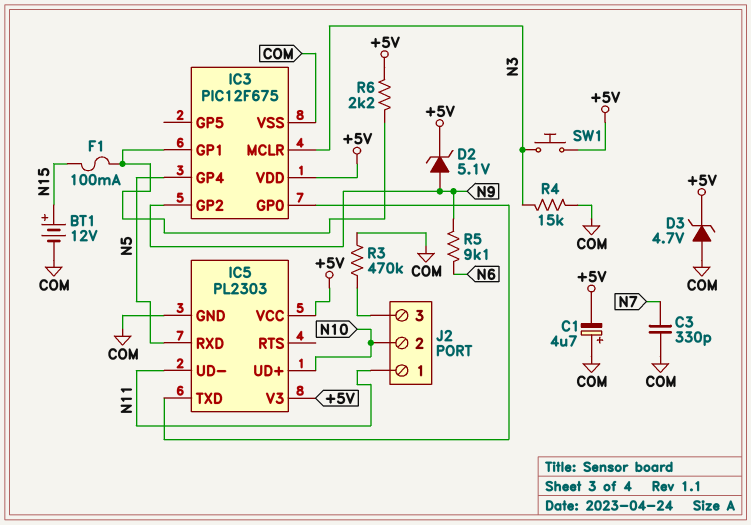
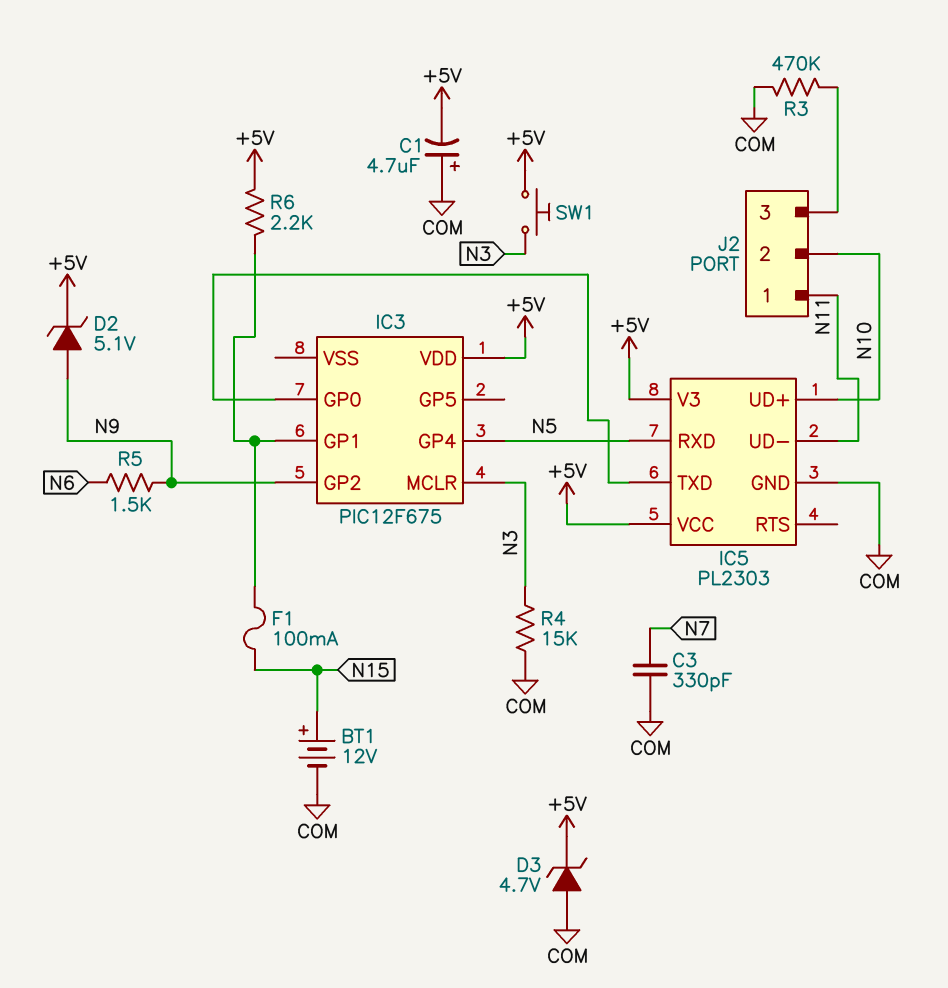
IC3 pin VSS: COM -> none
R5: 9.1k (N6, N9) -> 1.5k (N6, N9)

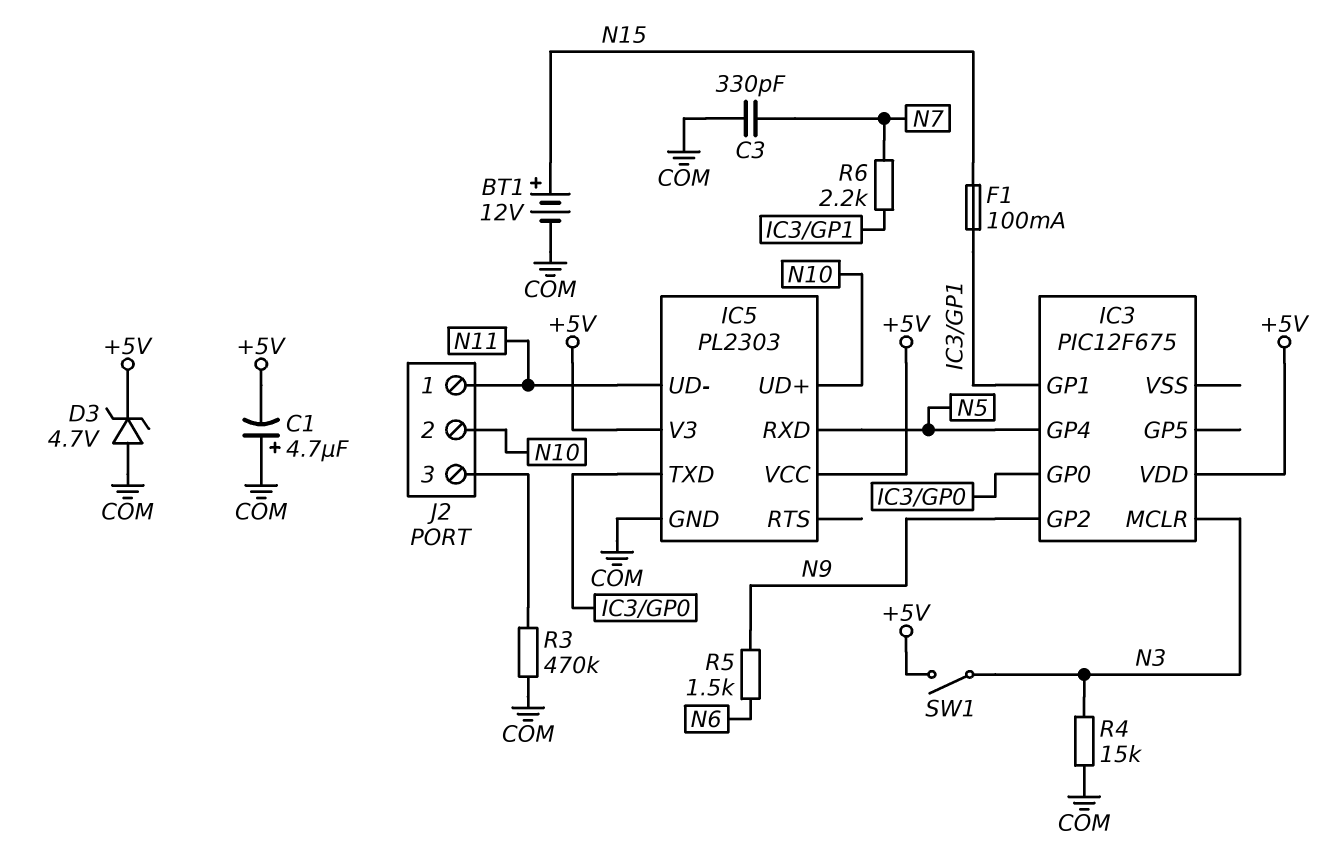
D2: zener 5.1V (A N9, K +5V) -> none
R6: 2.2k (+5V, IC3/GP1) -> 2.2k (IC3/GP1, N7)
SW1: button (+5V, N3) -> switch (+5V, N3)

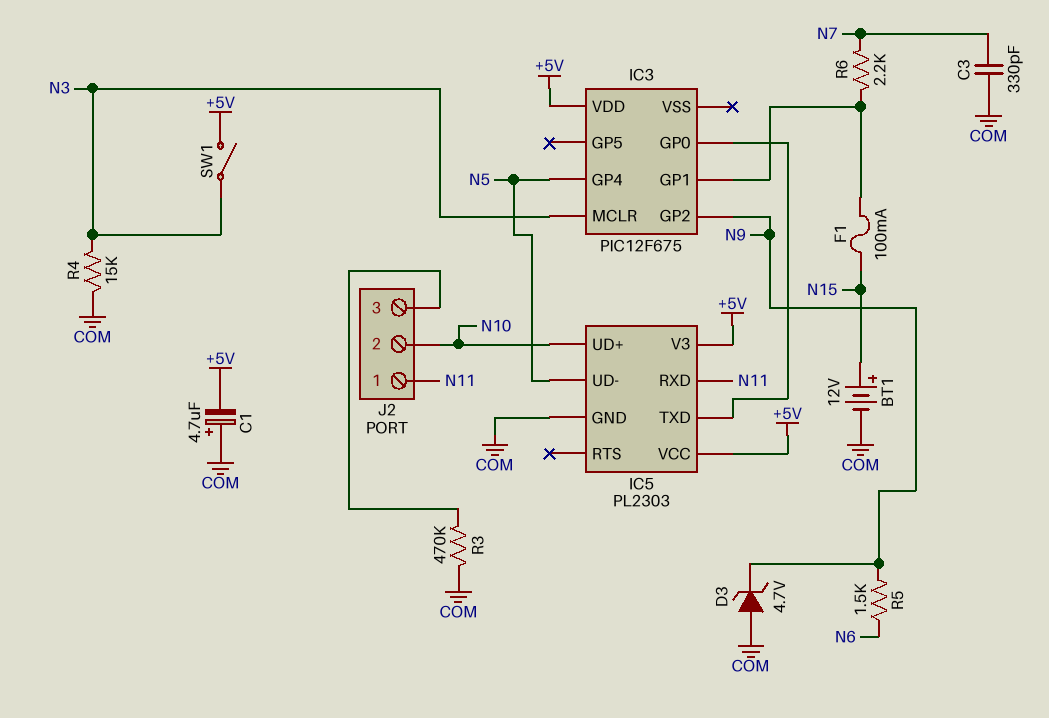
D3: zener 4.7V (A COM, K +5V) -> zener 4.7V (A COM, K N9)
IC5 pin RXD: N5 -> N11
IC5 pin UD-: N11 -> N5

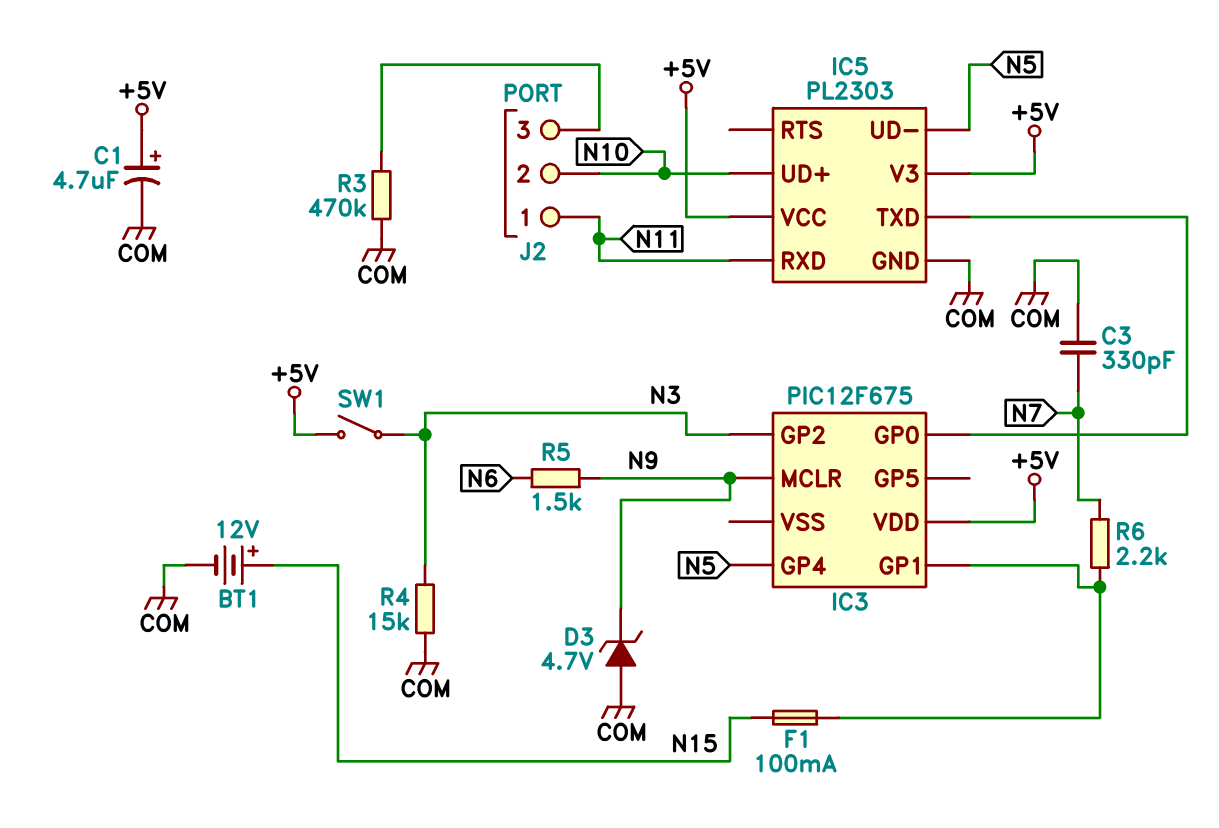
C1: 4.7uF (plus COM, minus +5V) -> 4.7uF (plus +5V, minus COM)
IC3 pin GP2: N9 -> N3
IC3 pin MCLR: N3 -> N9

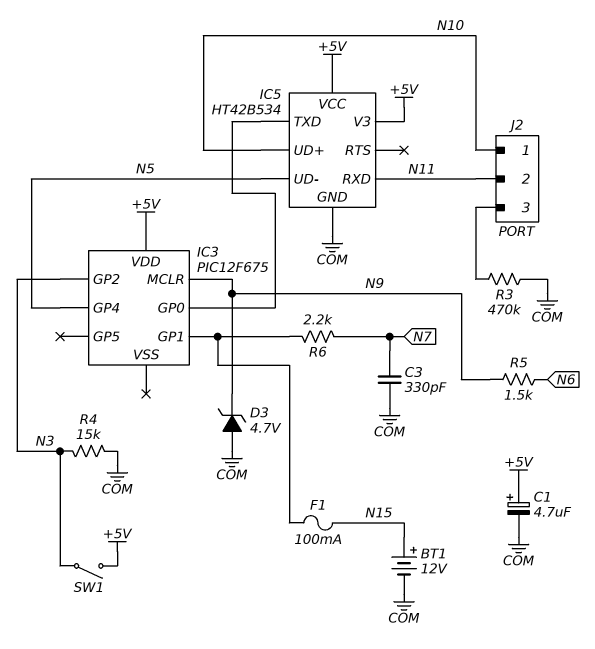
IC5: PL2303 -> HT42B534
J2 pin 1: N11 -> N10
J2 pin 2: N10 -> N11

